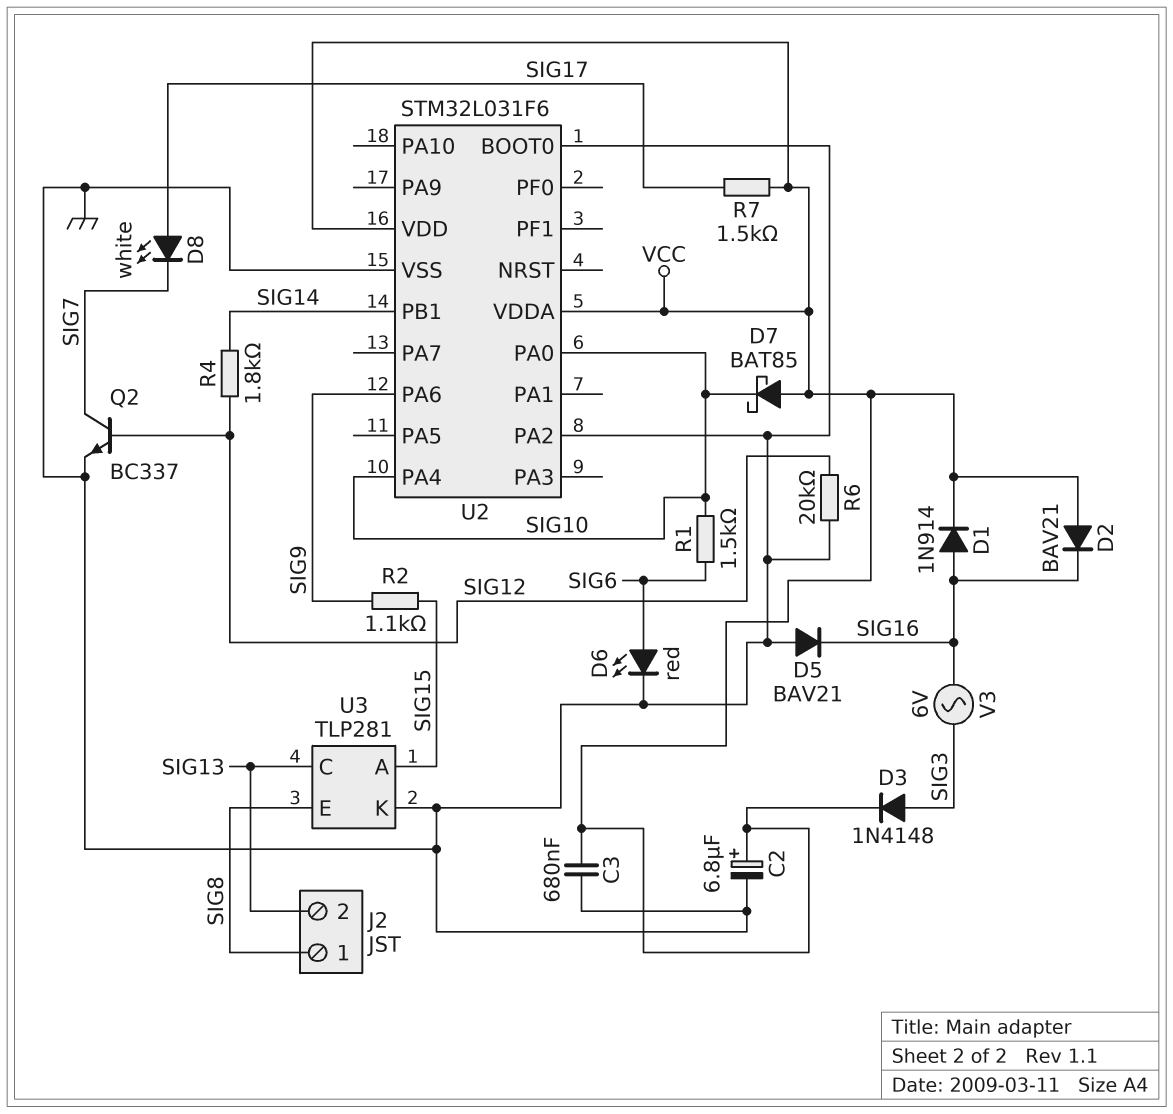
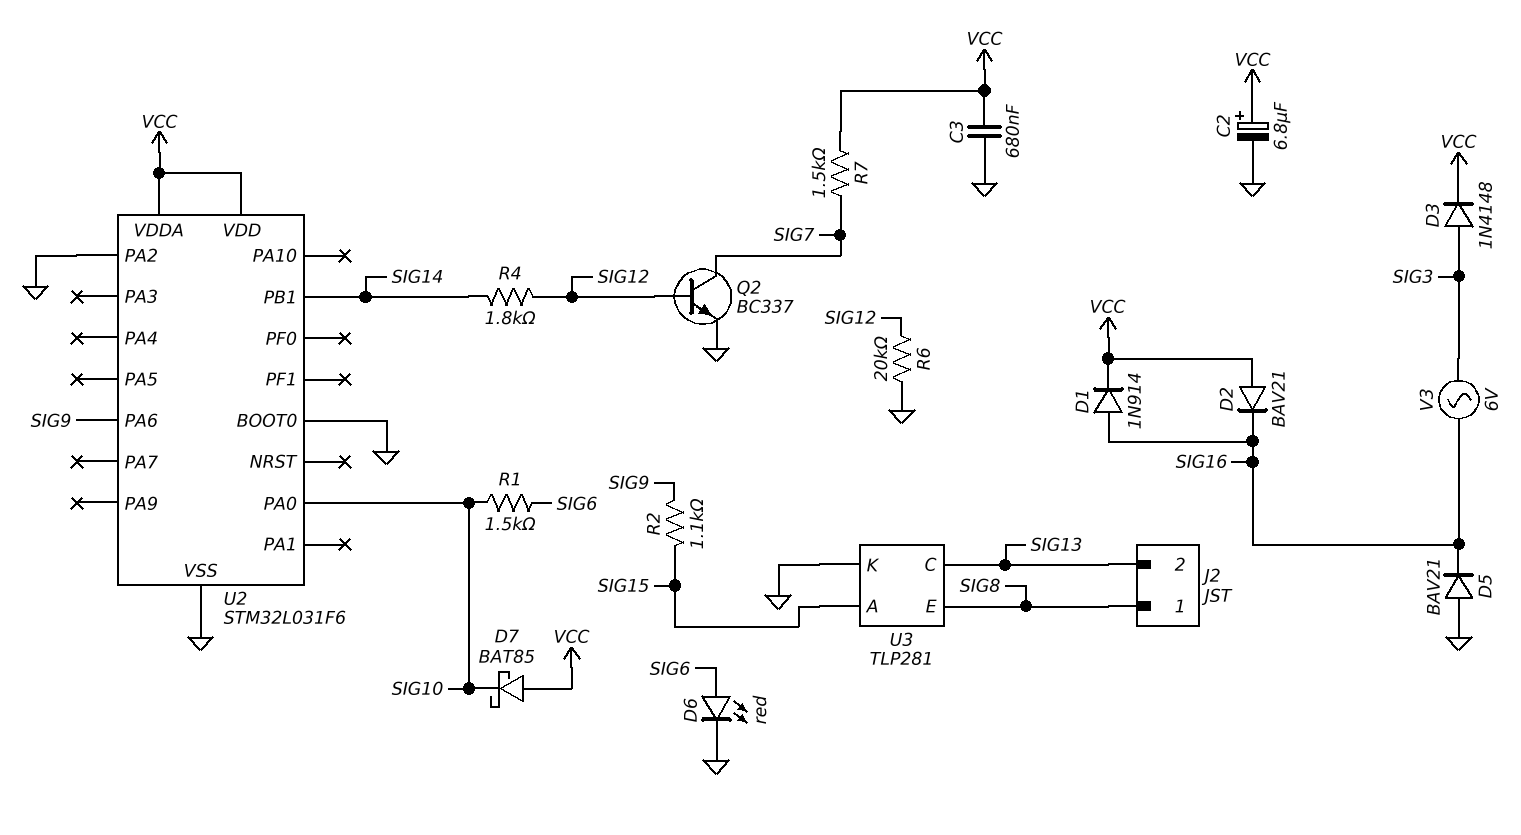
D8: LED white (A SIG17, K SIG7) -> none
R7: 1.5k (SIG17, VCC) -> 1.5k (SIG7, VCC)
U2 pin PA4: SIG10 -> none

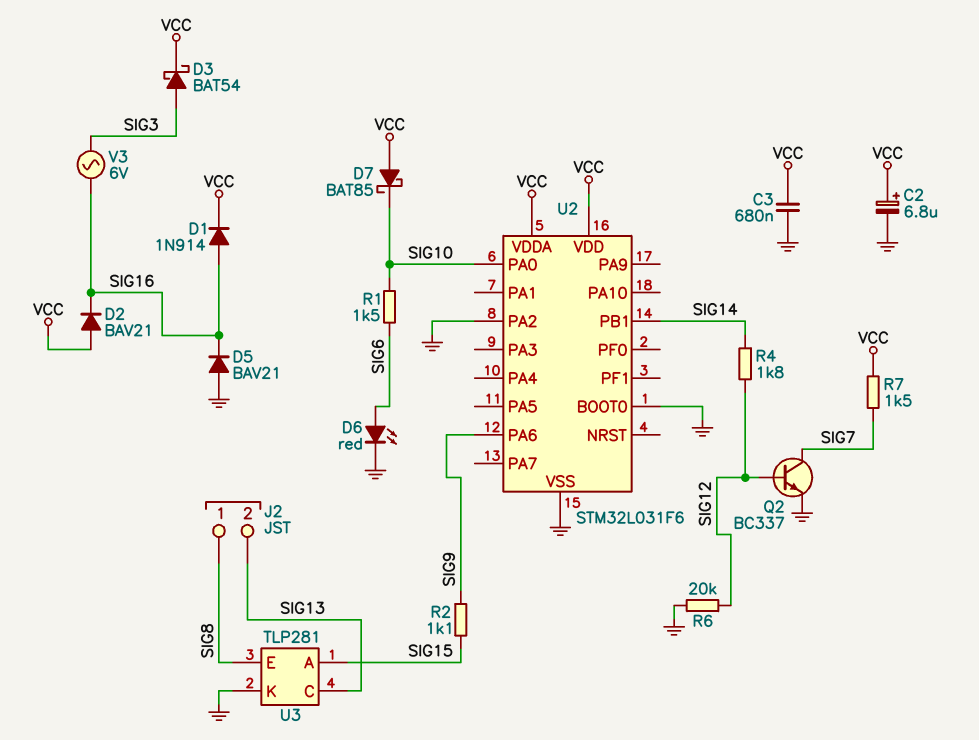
D3: diode 1N4148 (A SIG3, K VCC) -> schottky BAT54 (A SIG3, K VCC)

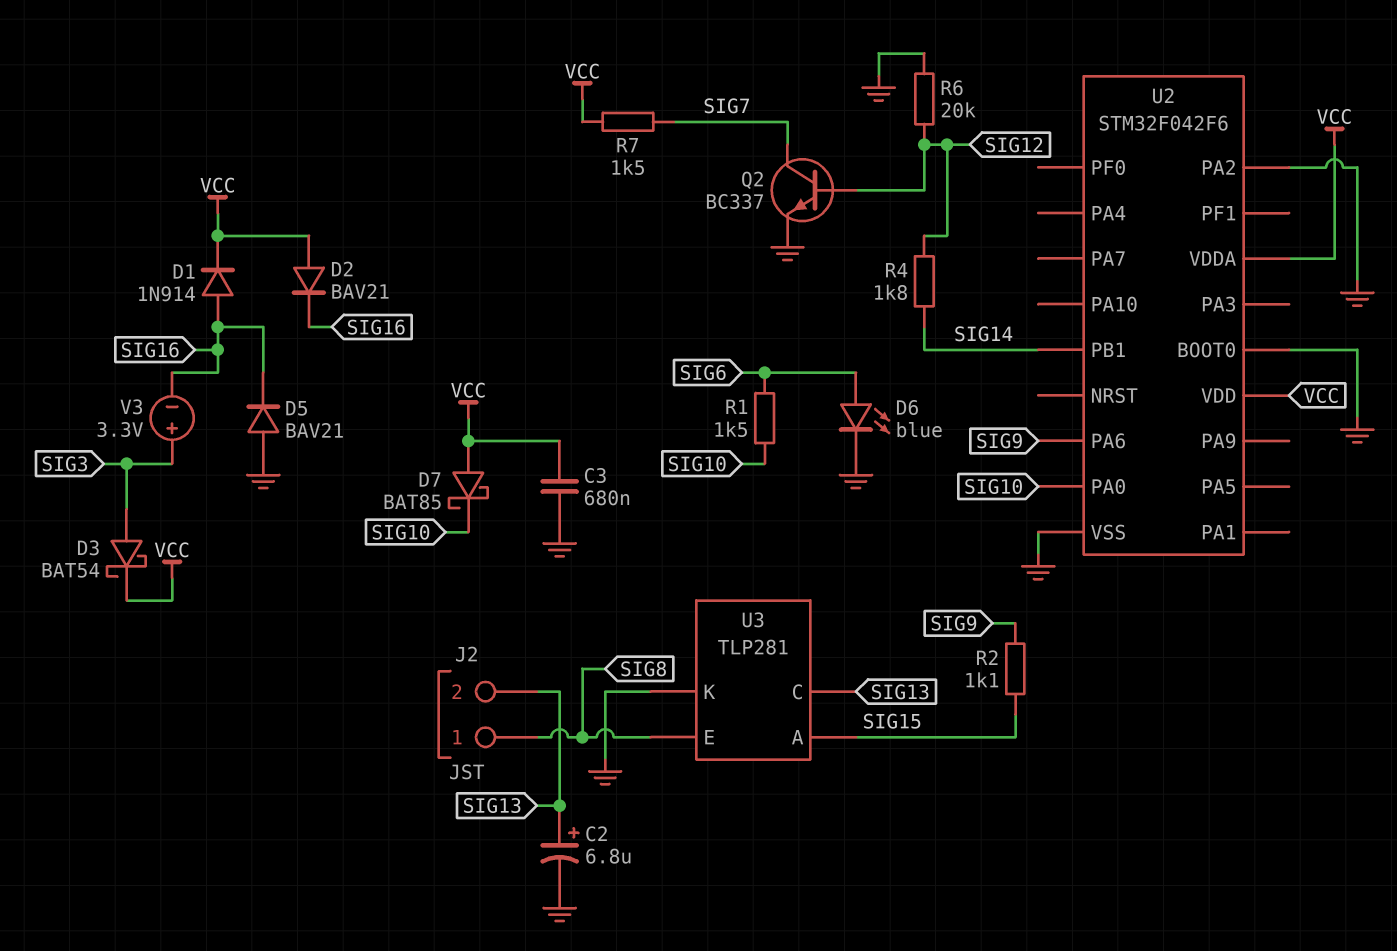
C2: 6.8uF (plus VCC, minus GND) -> 6.8uF (plus SIG13, minus GND)
D6: LED red (A SIG6, K GND) -> LED blue (A SIG6, K GND)
U2: STM32L031F6 -> STM32F042F6
V3: AC 6V (SIG3, SIG16) -> 3.3V (plus SIG3, minus SIG16)

